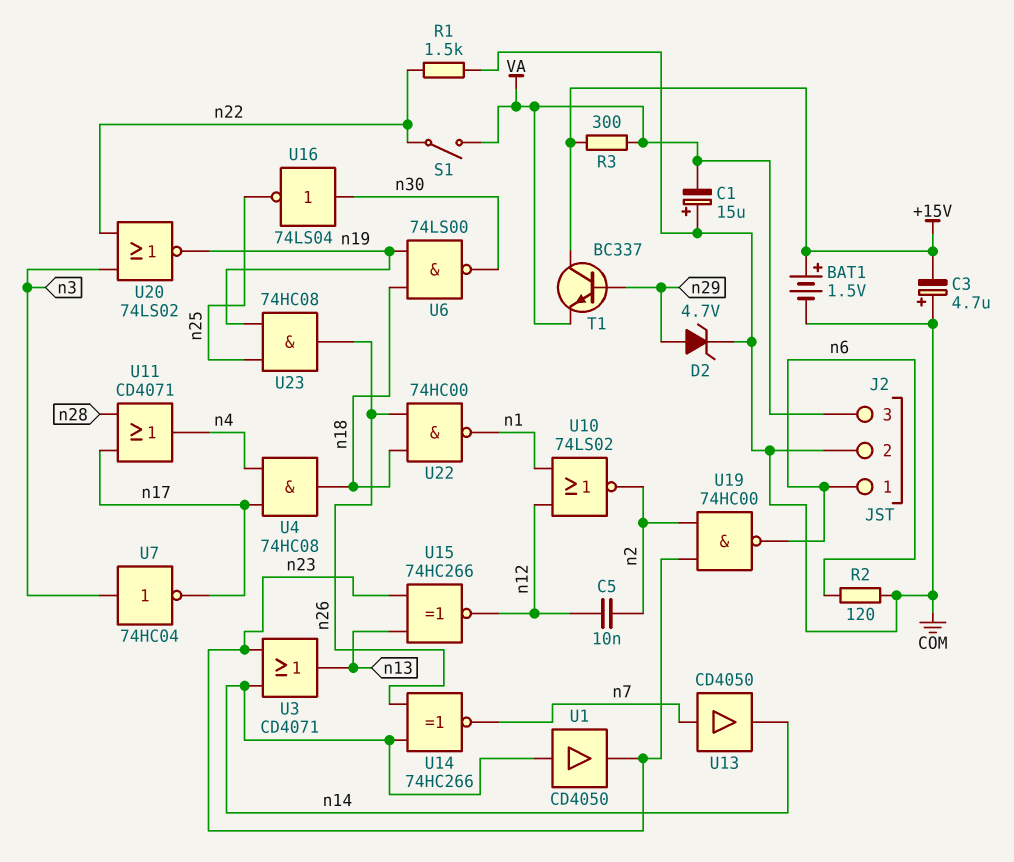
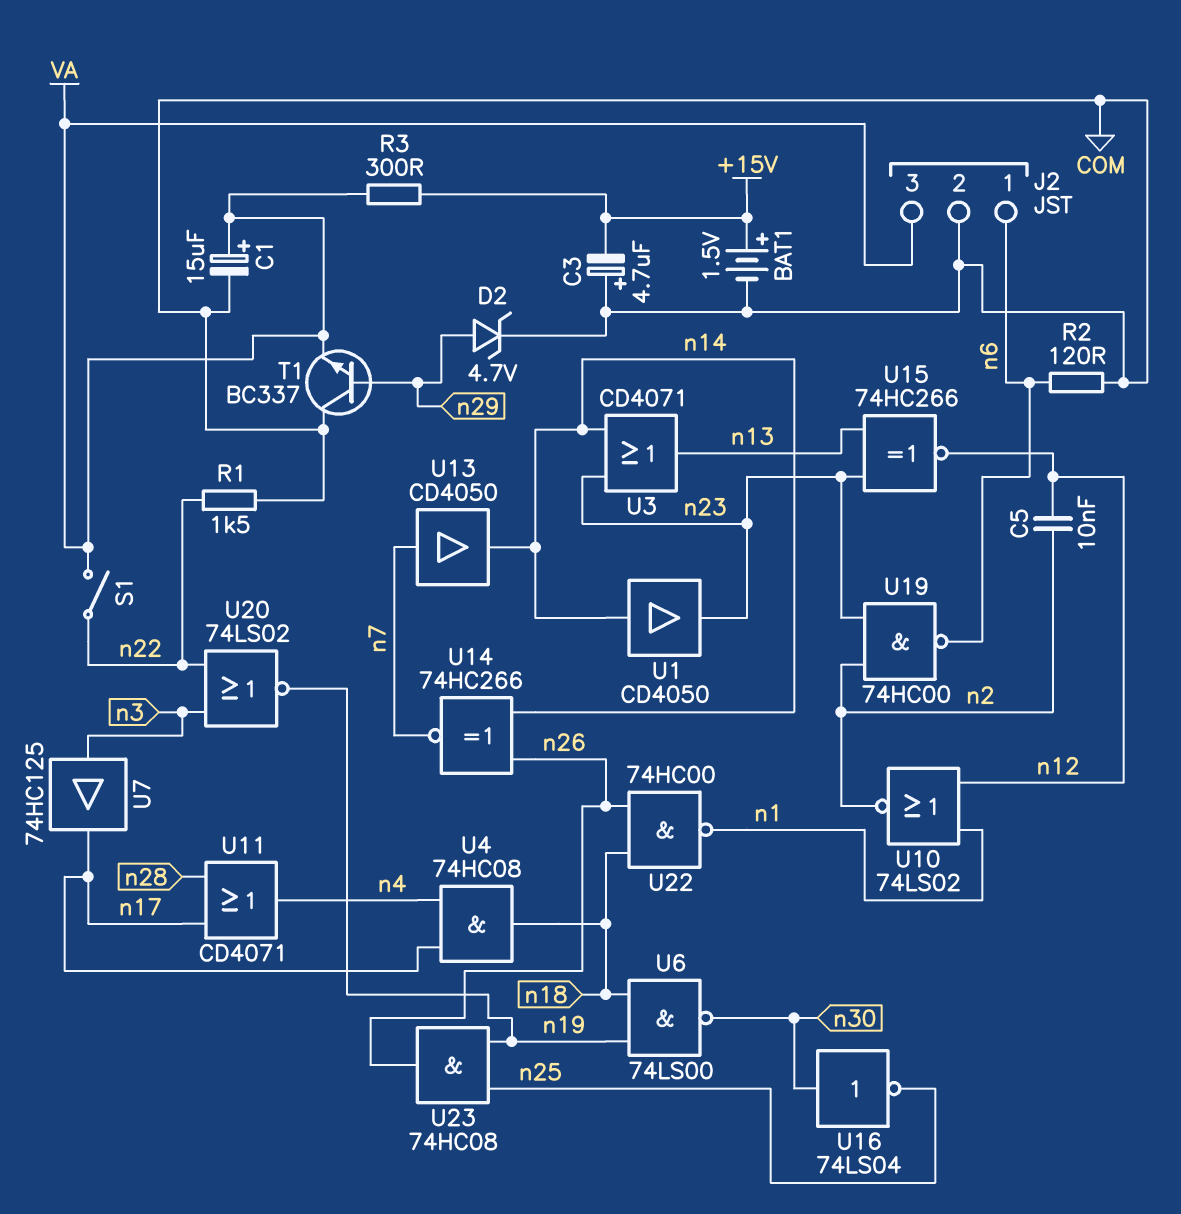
C1: 15uF (plus COM, minus VA) -> 15uF (plus VA, minus COM)
T1: NPN BC337 (B n29, C +15V, E VA) -> NPN BC337 (B n29, C COM, E VA)
U7: NOT 74HC04 (in n3, out n17) -> buffer 74HC125 (in n3, out n17)

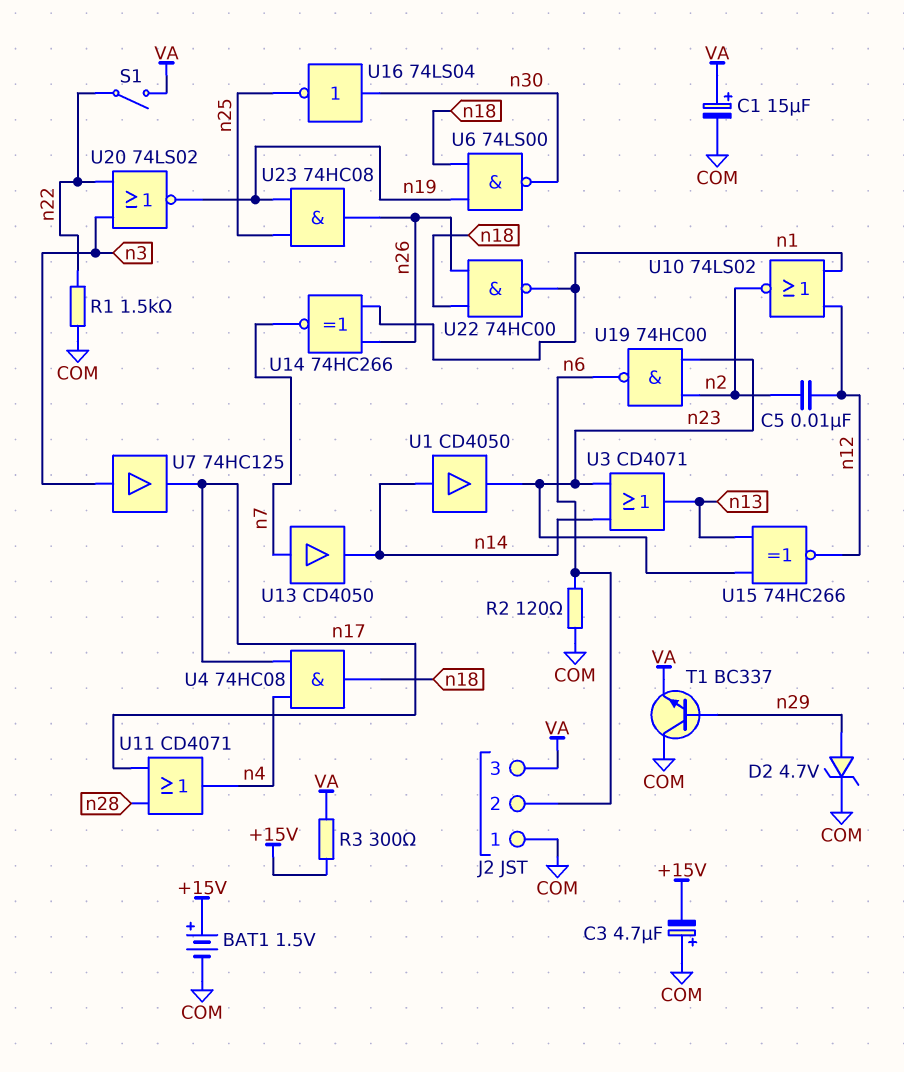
J2 pin 1: n6 -> COM
J2 pin 2: COM -> n6
U14: XNOR 74HC266 (in n14, in n26, out n7) -> XNOR 74HC266 (in n1, in n26, out n7)

